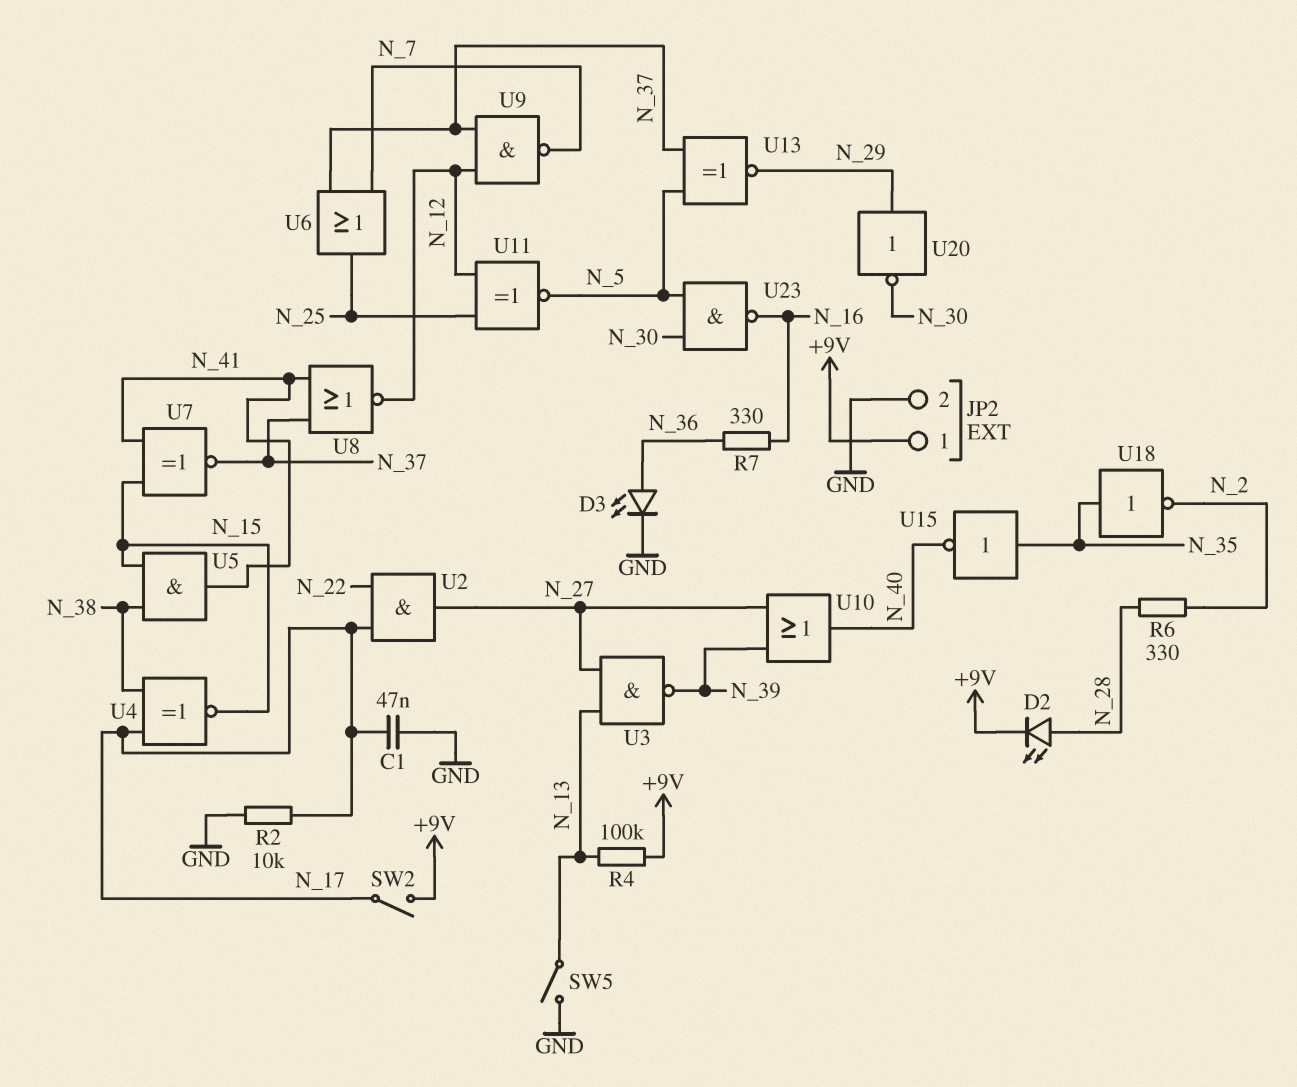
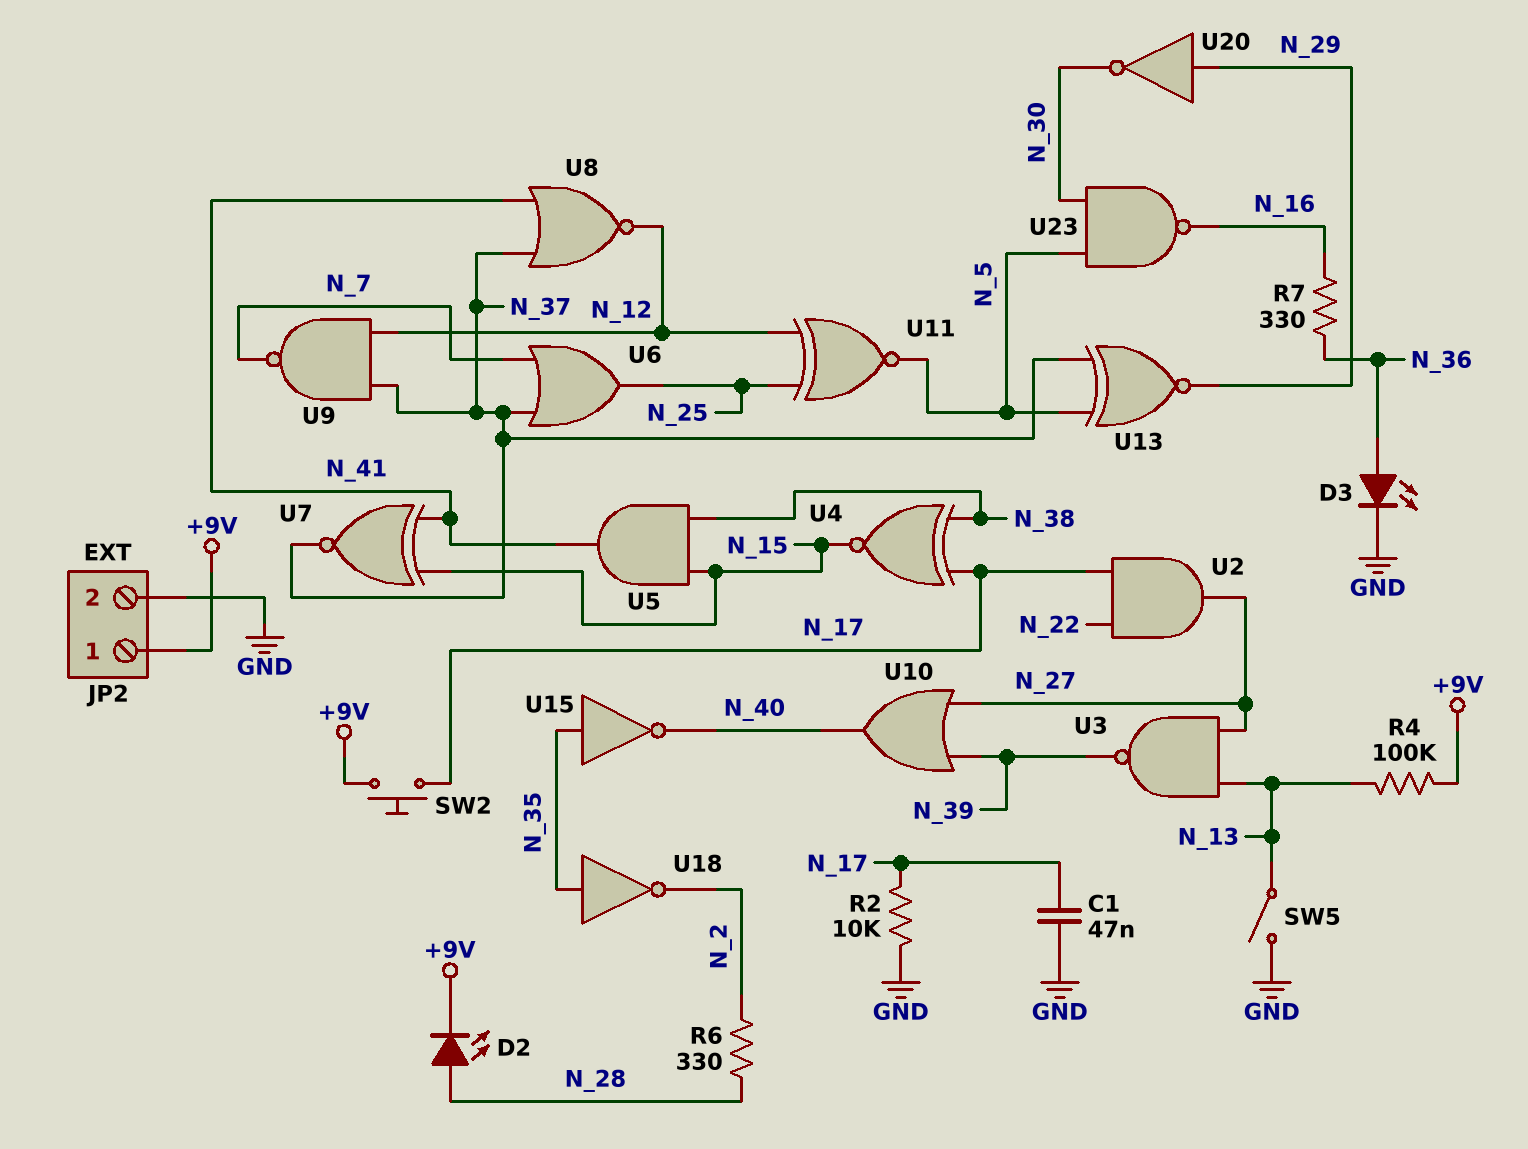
SW2: switch (+9V, N_17) -> button (+9V, N_17)

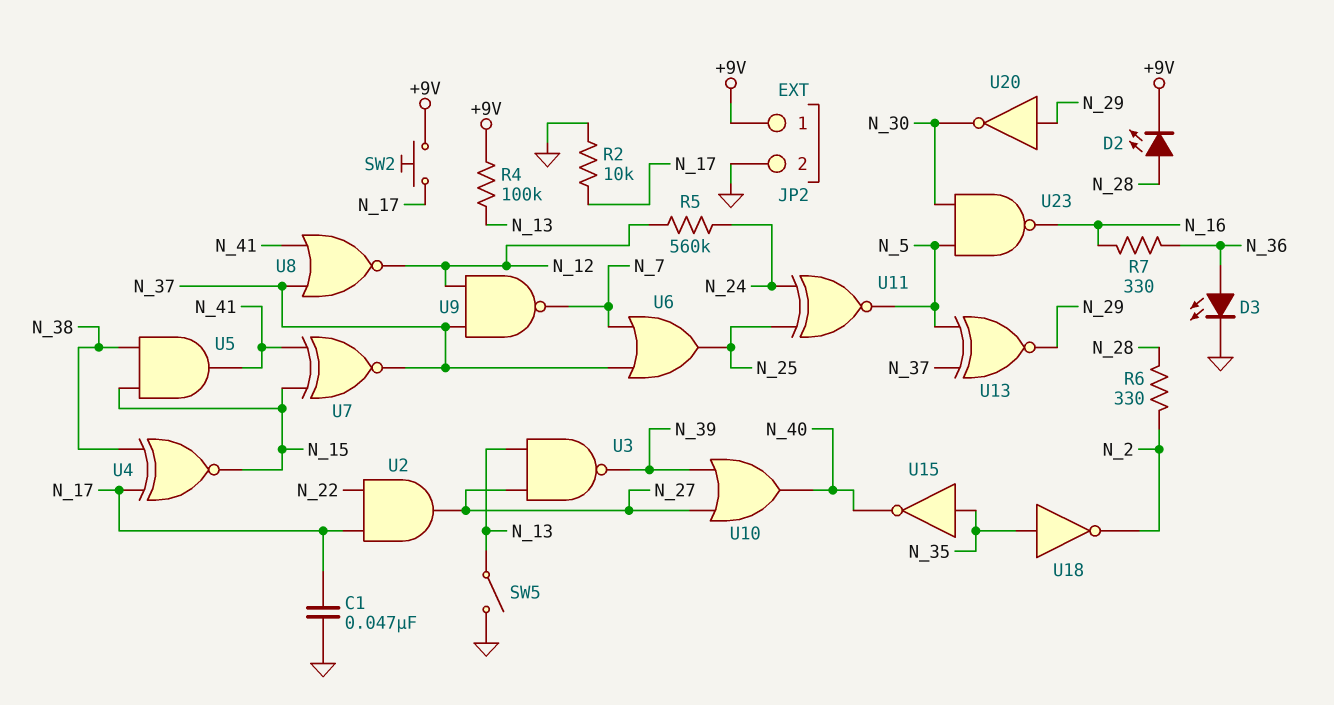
R5: none -> 560k (N_12, N_24)
U11: XNOR (in N_12, in N_25, out N_5) -> XNOR (in N_24, in N_25, out N_5)

